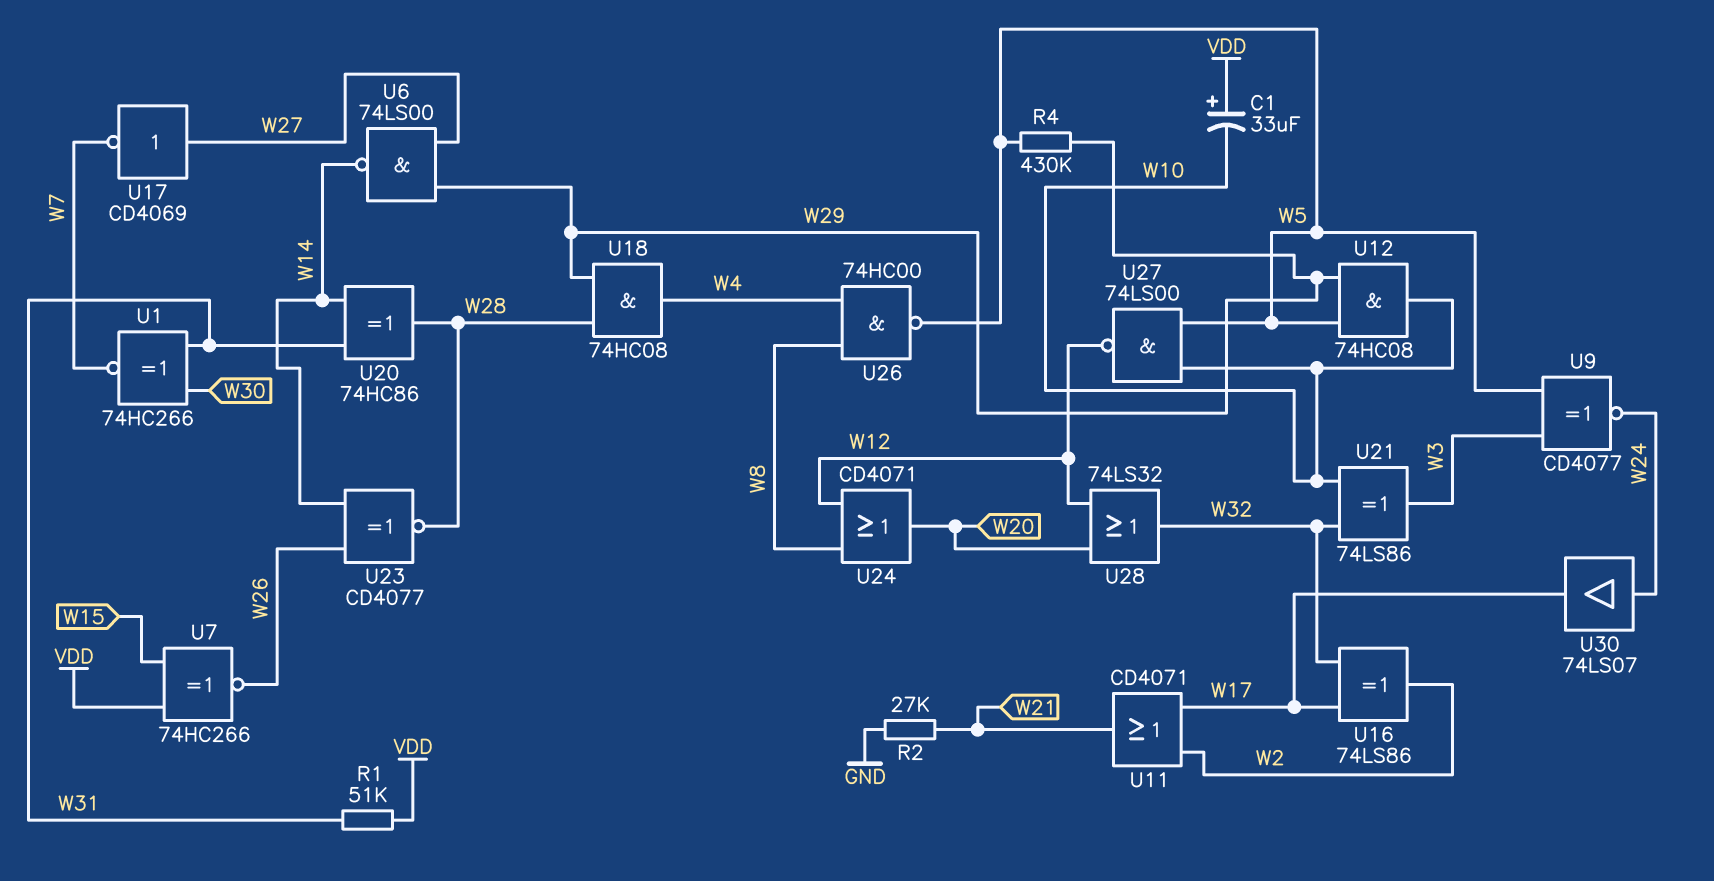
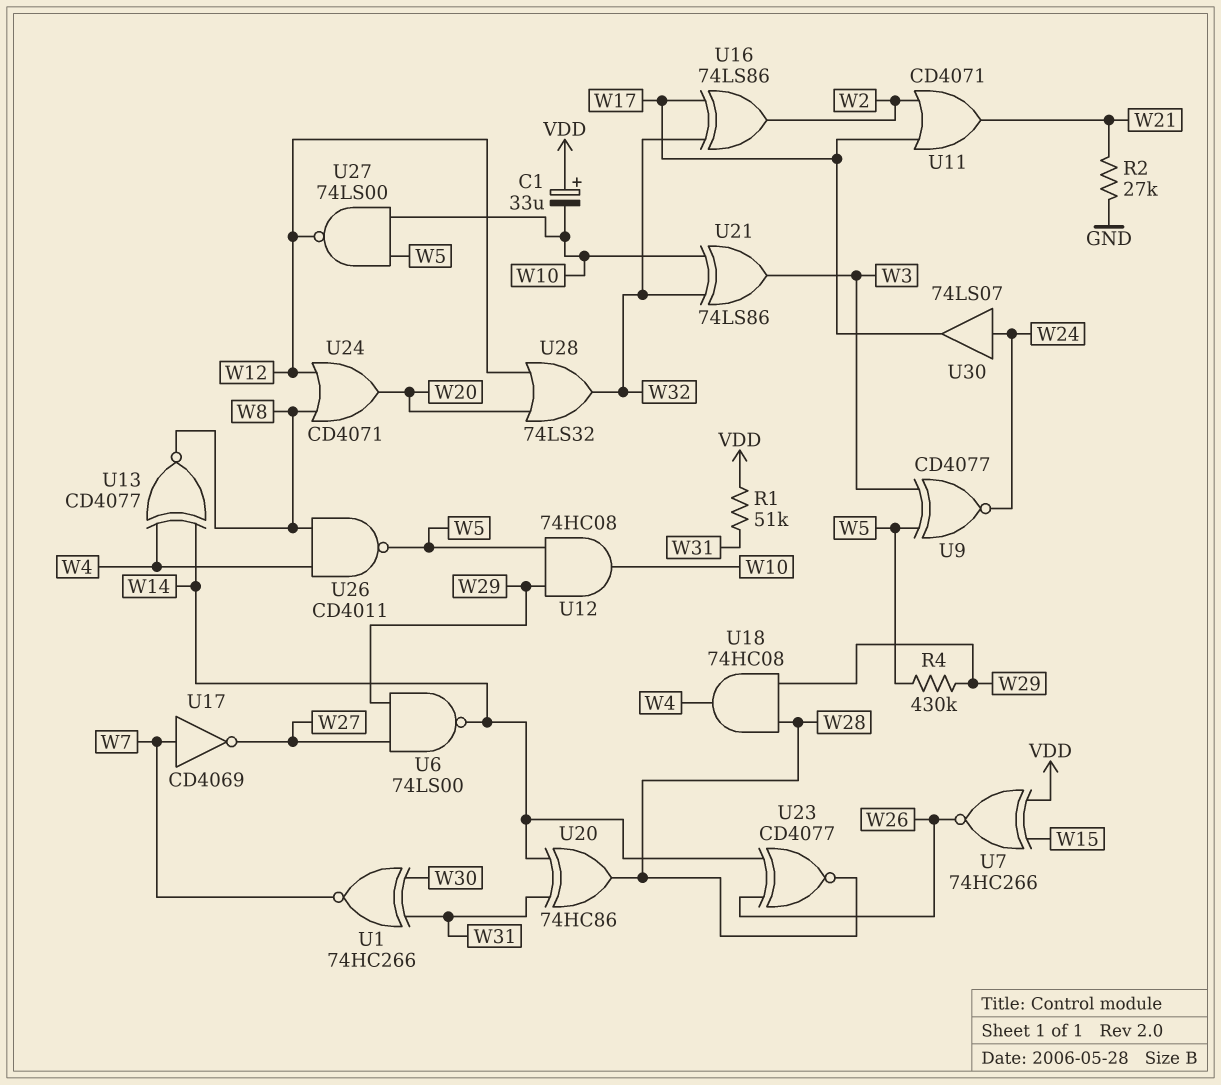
U13: none -> XNOR CD4077 (in W4, in W14, out W8)
U17: NOT CD4069 (in W27, out W7) -> NOT CD4069 (in W7, out W27)
U26: NAND 74HC00 (in W4, in W8, out W5) -> NAND CD4011 (in W4, in W8, out W5)

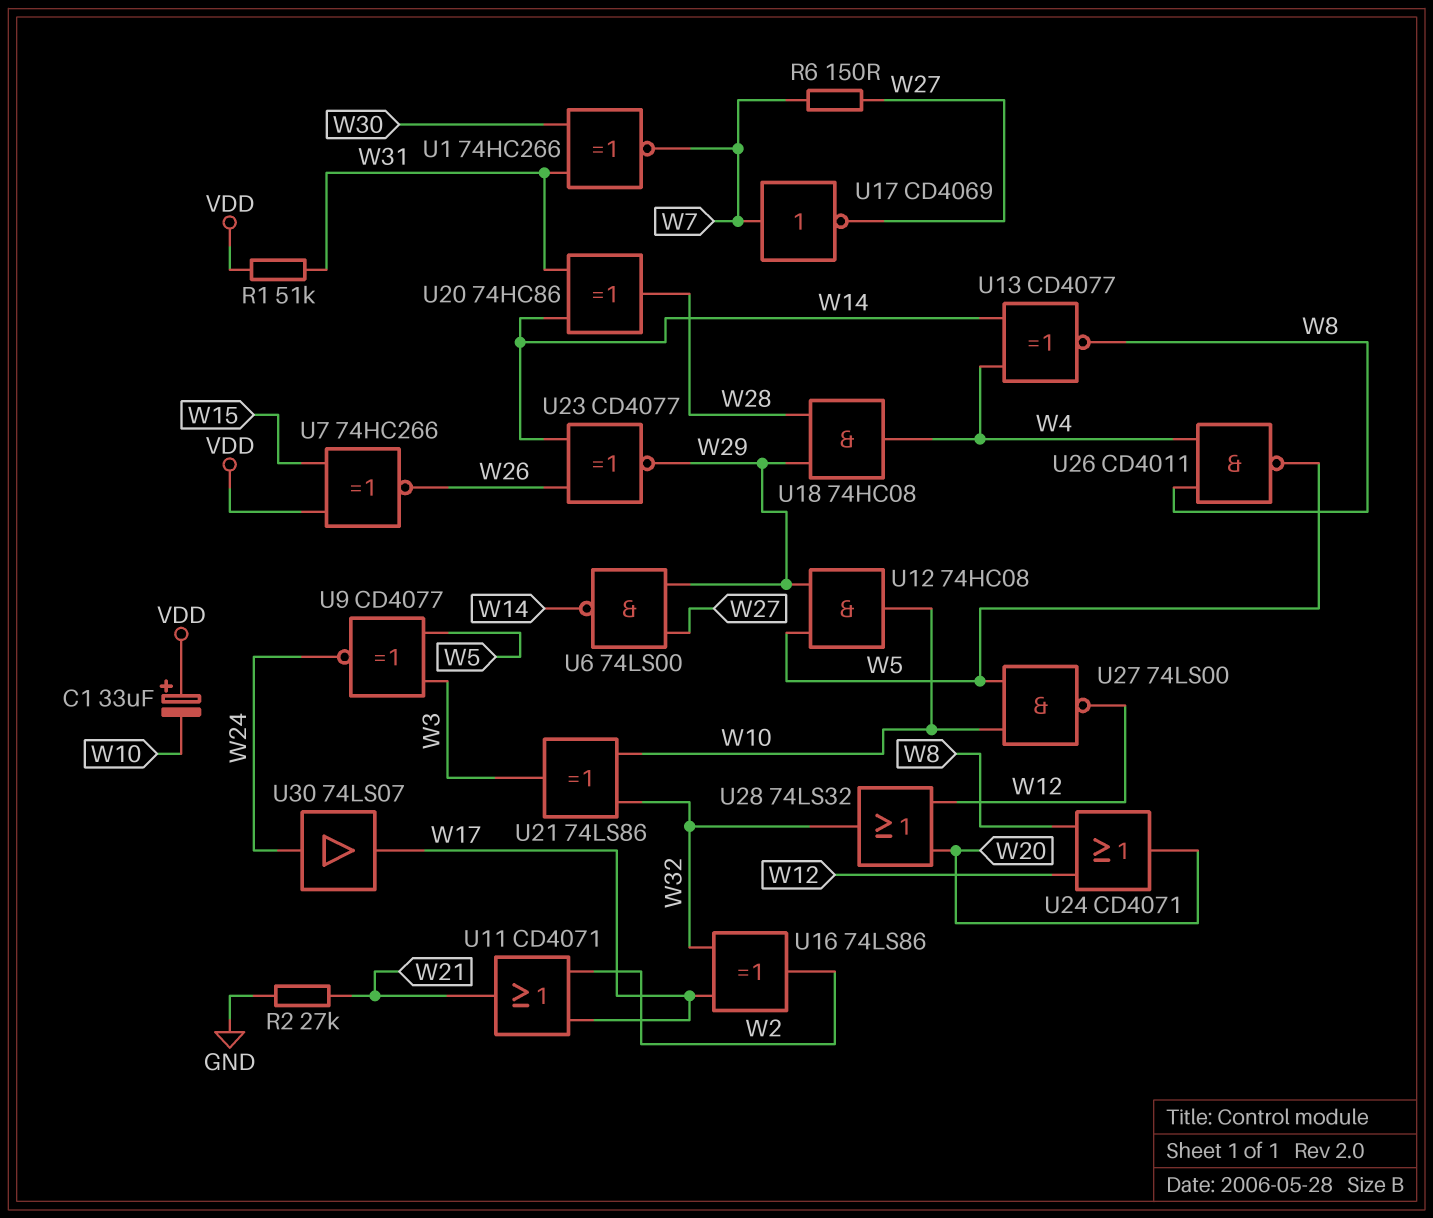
R4: 430k (W5, W29) -> none
R6: none -> 150 (W7, W27)
U23: XNOR CD4077 (in W14, in W26, out W28) -> XNOR CD4077 (in W14, in W26, out W29)

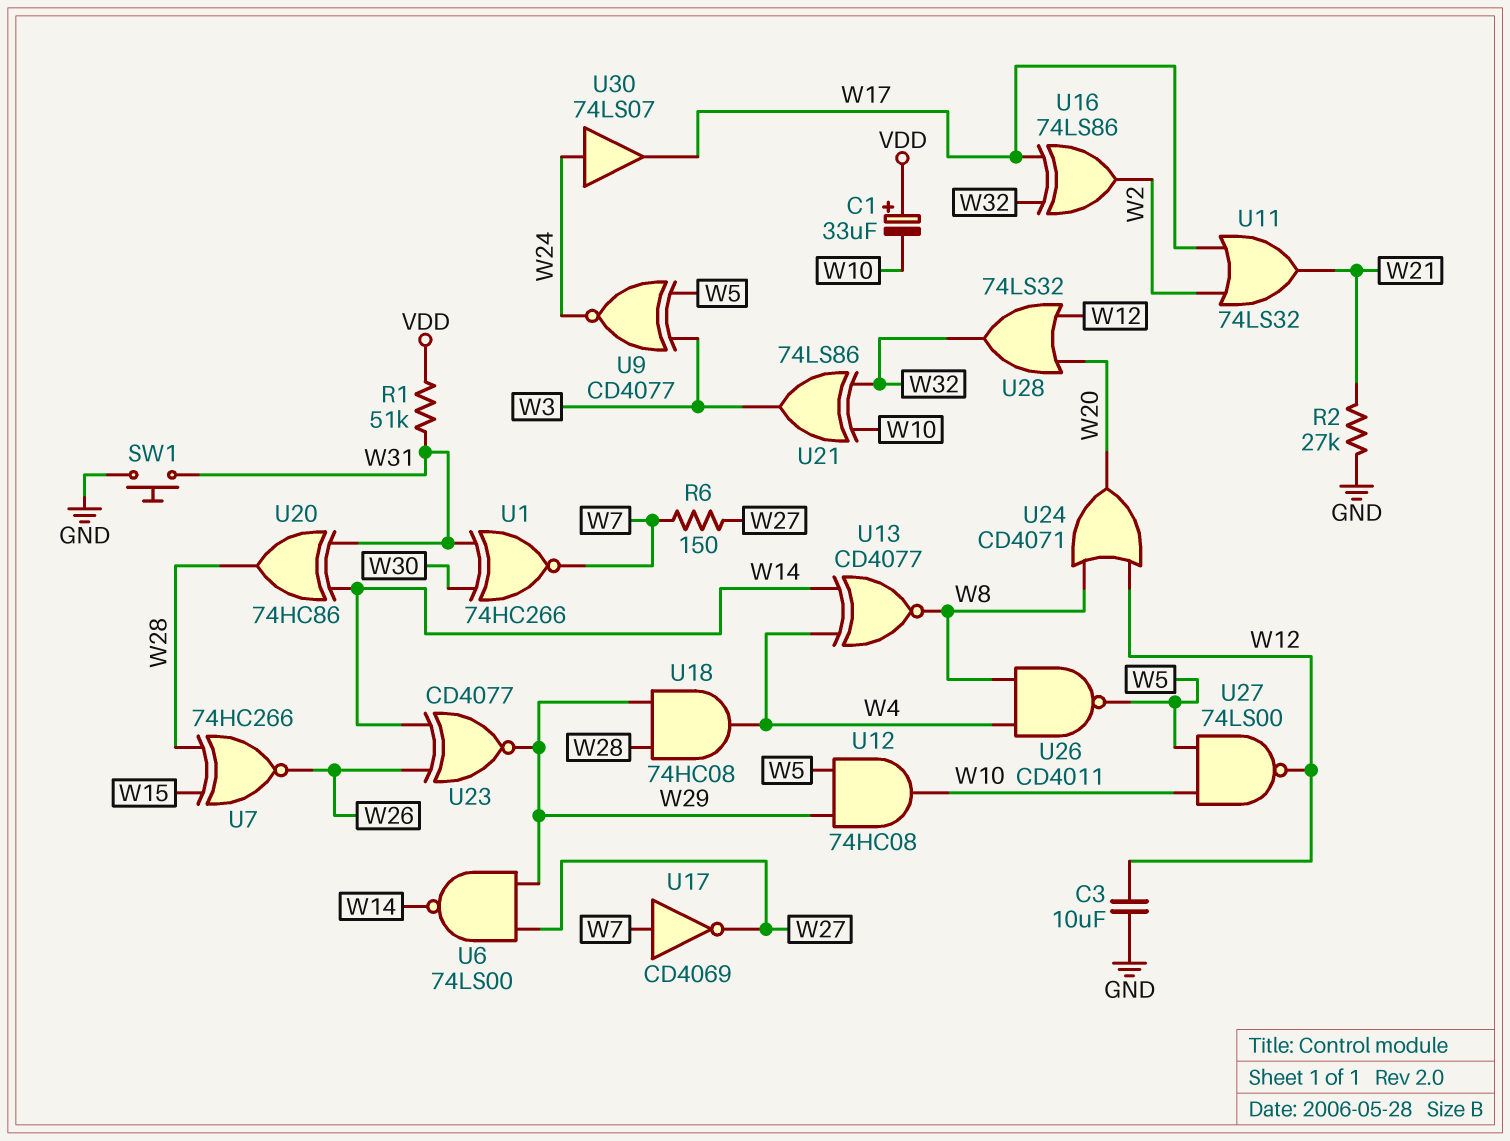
C3: none -> 10uF (GND, W12)
SW1: none -> button (GND, W31)
U7: XNOR 74HC266 (in VDD, in W15, out W26) -> XNOR 74HC266 (in W15, in W28, out W26)
U11: OR CD4071 (in W2, in W17, out W21) -> OR 74LS32 (in W2, in W17, out W21)

